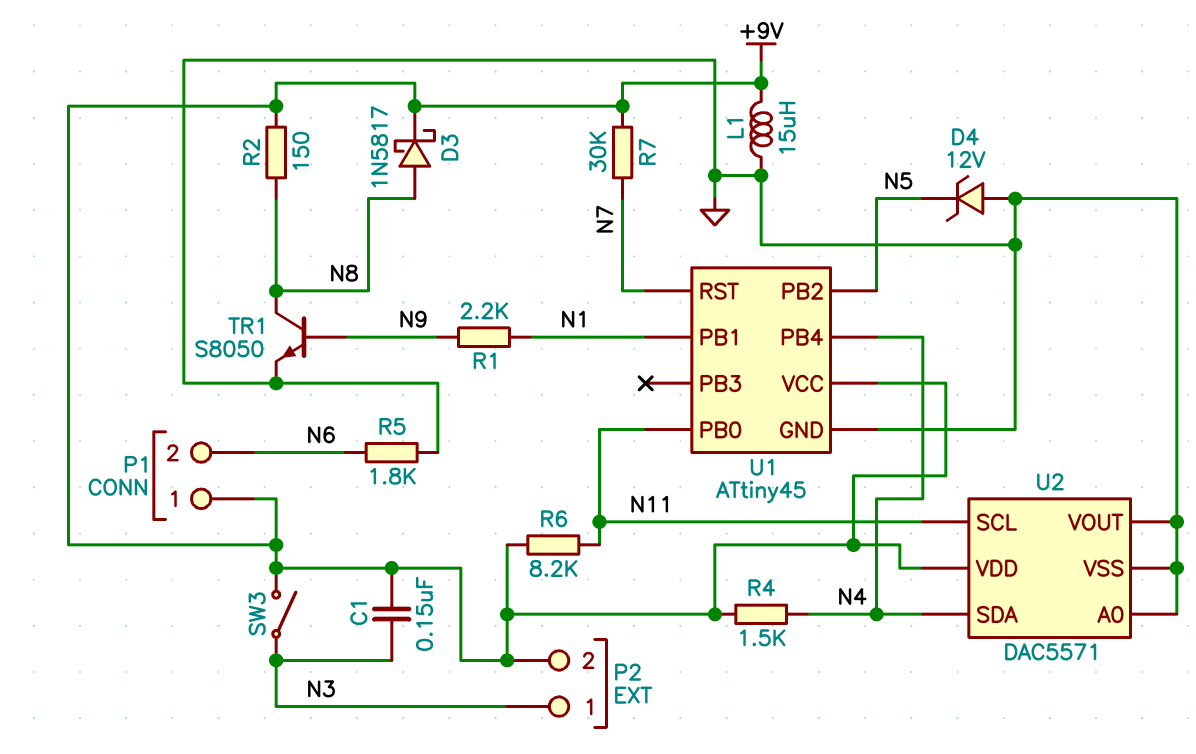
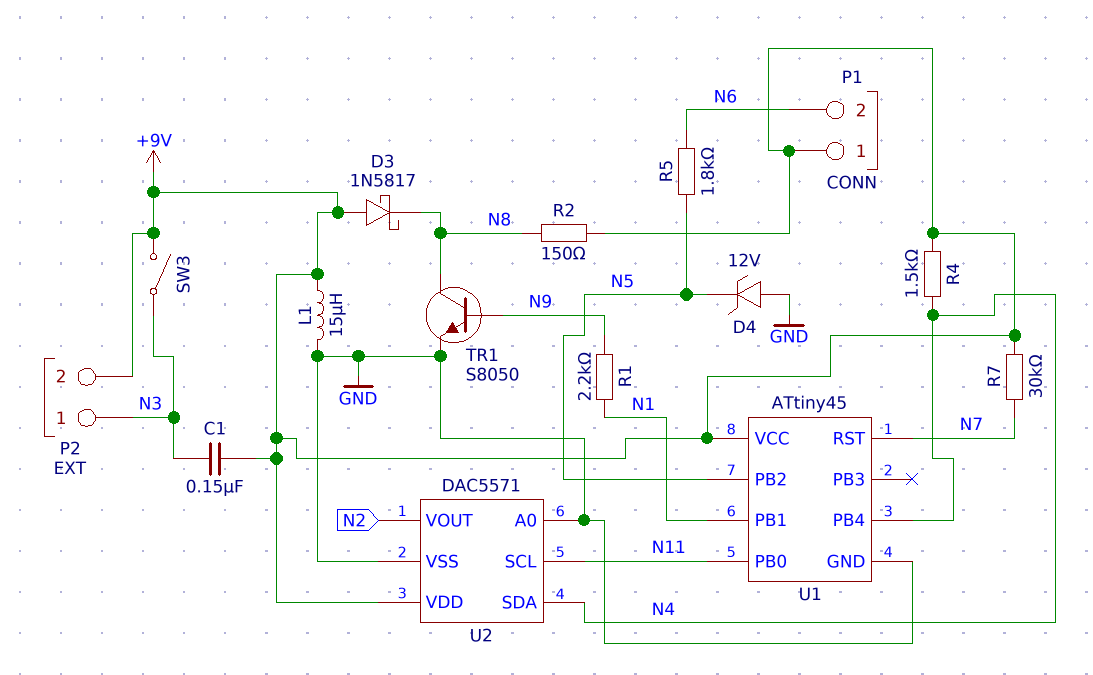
D3: schottky 1N5817 (A N8, K +9V) -> schottky 1N5817 (A +9V, K N8)
R5: 1.8k (GND, N6) -> 1.8k (N5, N6)
R6: 8.2k (+9V, N11) -> none
U2 pin VOUT: GND -> N2

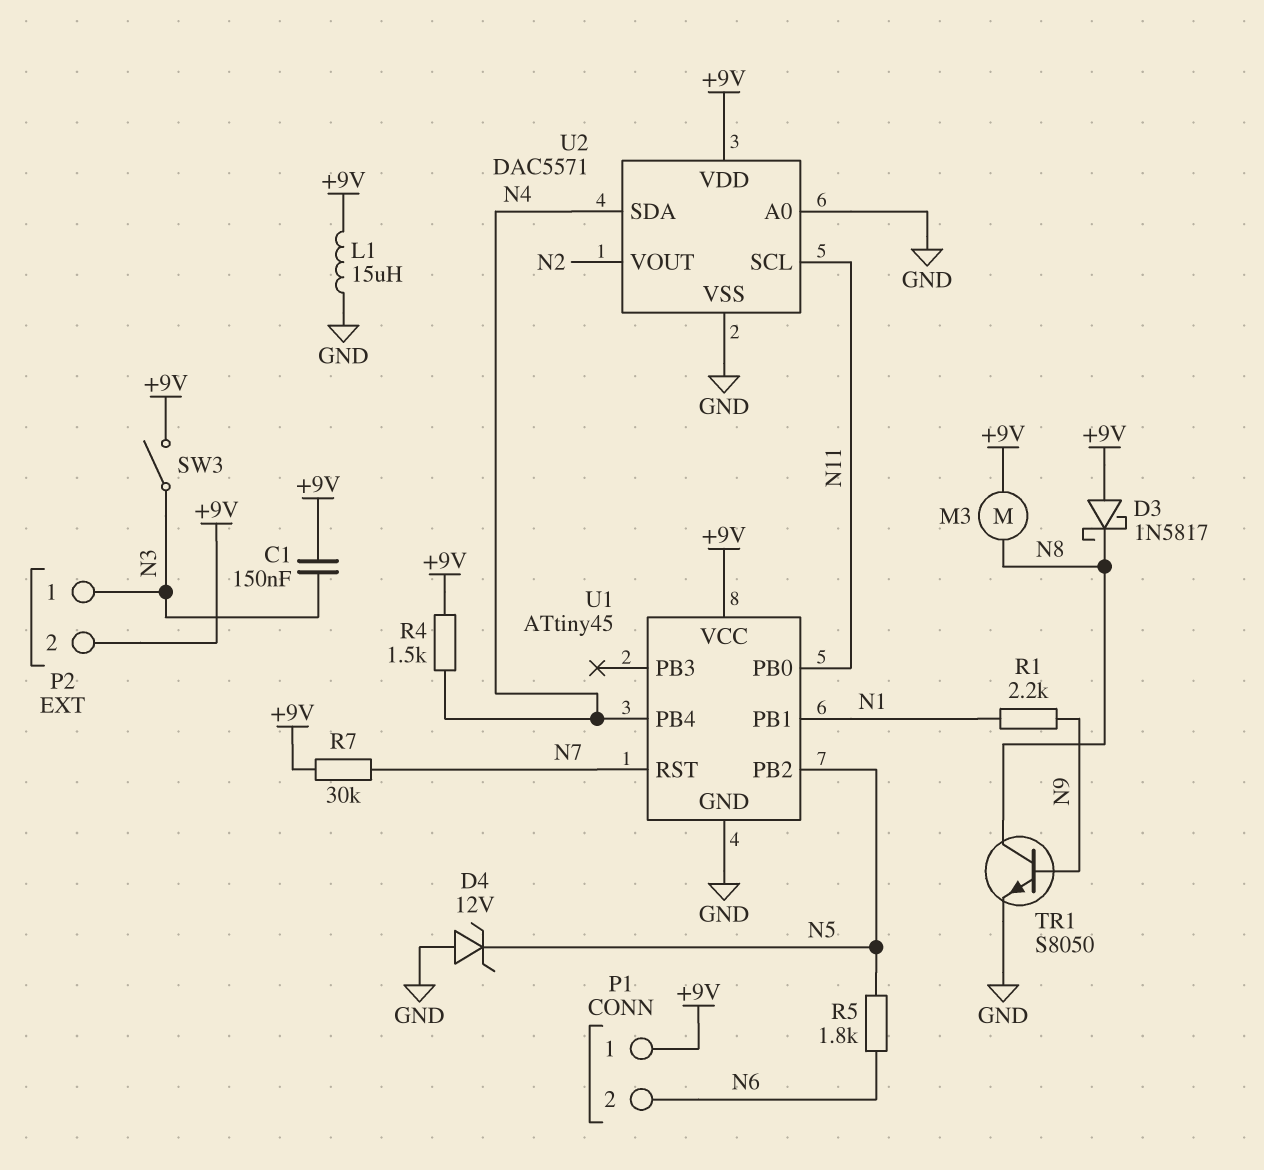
M3: none -> motor (+9V, N8)
R2: 150 (+9V, N8) -> none

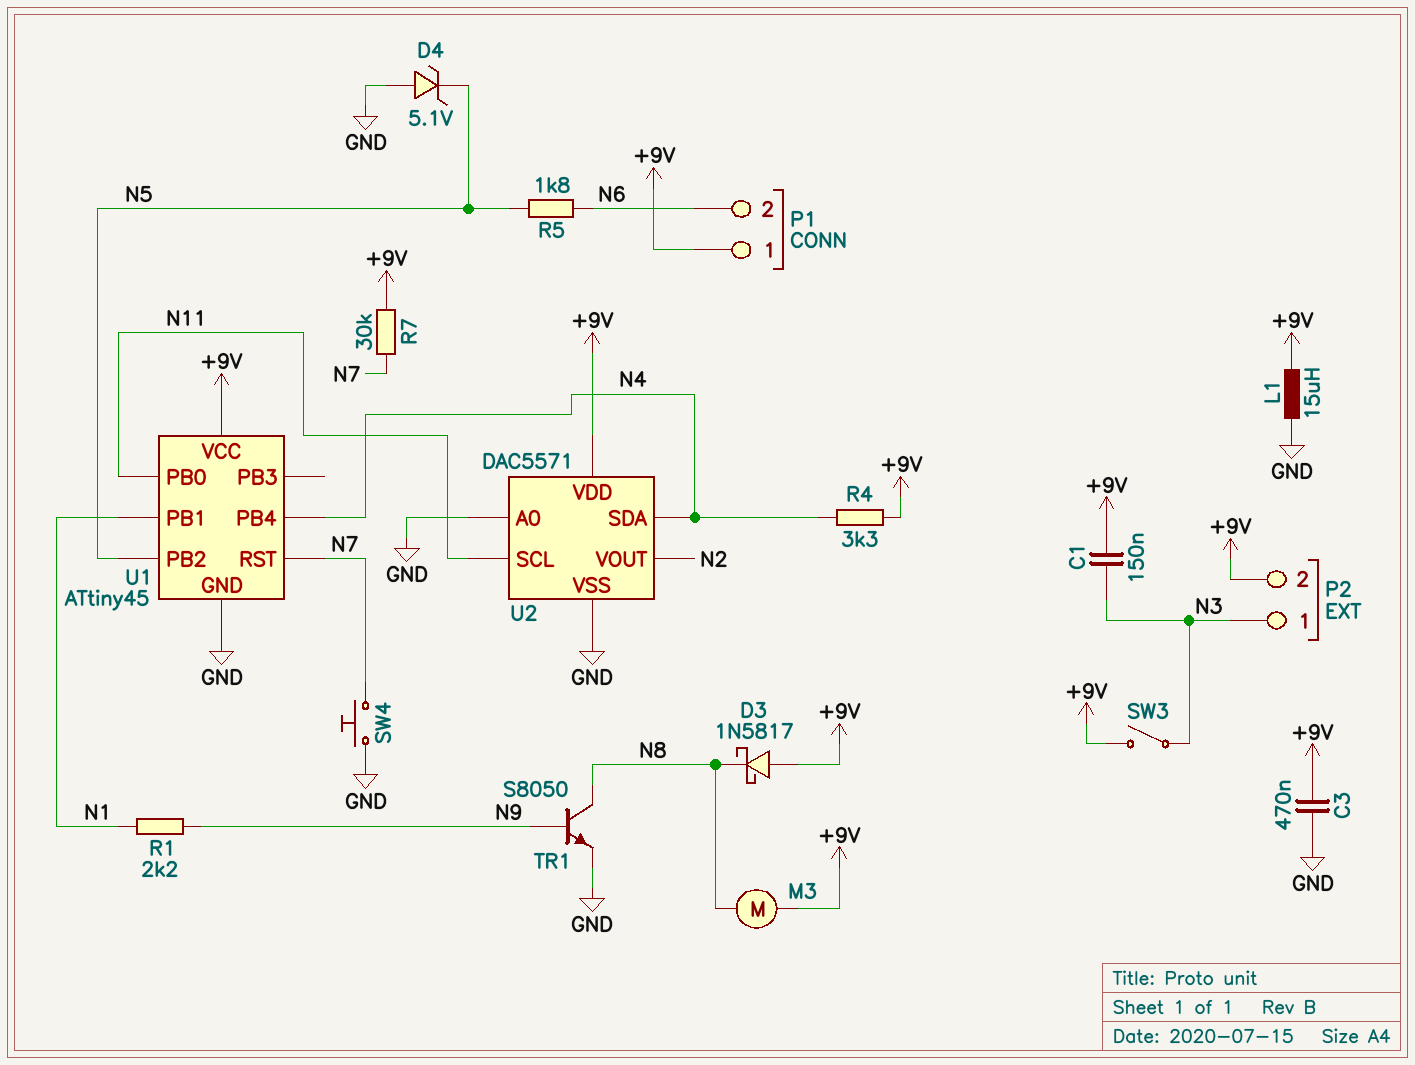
C3: none -> 470nF (+9V, GND)
D4: zener 12V (A GND, K N5) -> zener 5.1V (A GND, K N5)
R4: 1.5k (+9V, N4) -> 3.3k (+9V, N4)
SW4: none -> button (GND, N7)

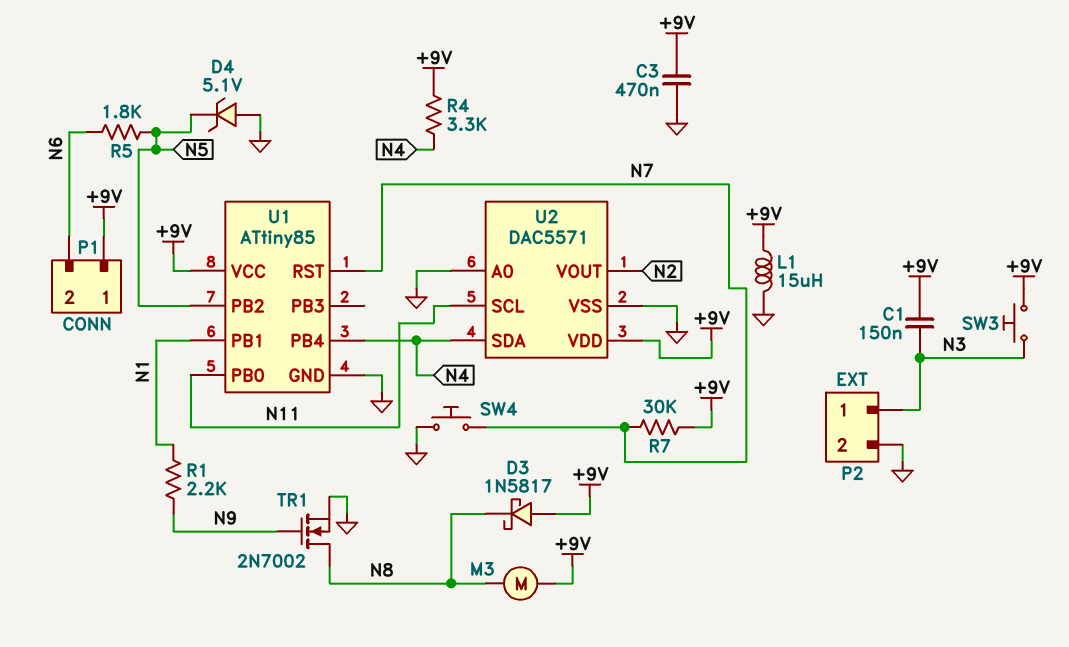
P2 pin 2: +9V -> GND
SW3: switch (+9V, N3) -> button (+9V, N3)
TR1: NPN S8050 (B N9, C N8, E GND) -> NMOS 2N7002 (G N9, D N8, S GND)
U1: ATtiny45 -> ATtiny85

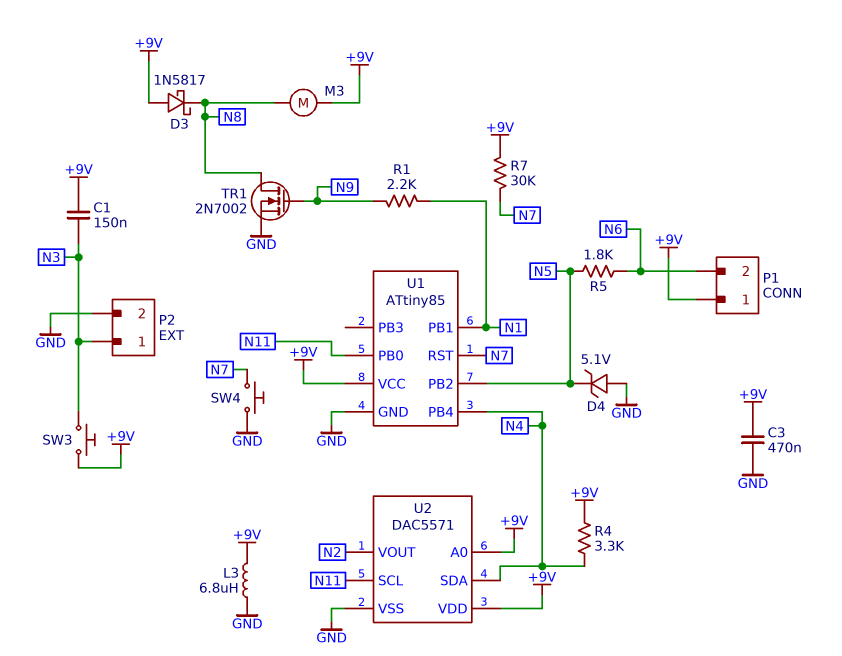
L1: 15uH (+9V, GND) -> none
L3: none -> 6.8uH (+9V, GND)
U2 pin A0: GND -> +9V

